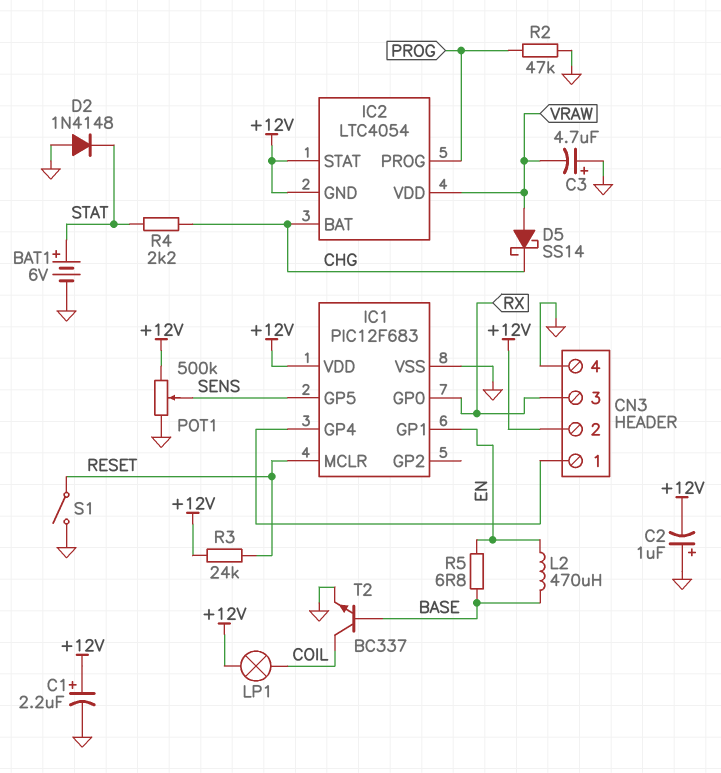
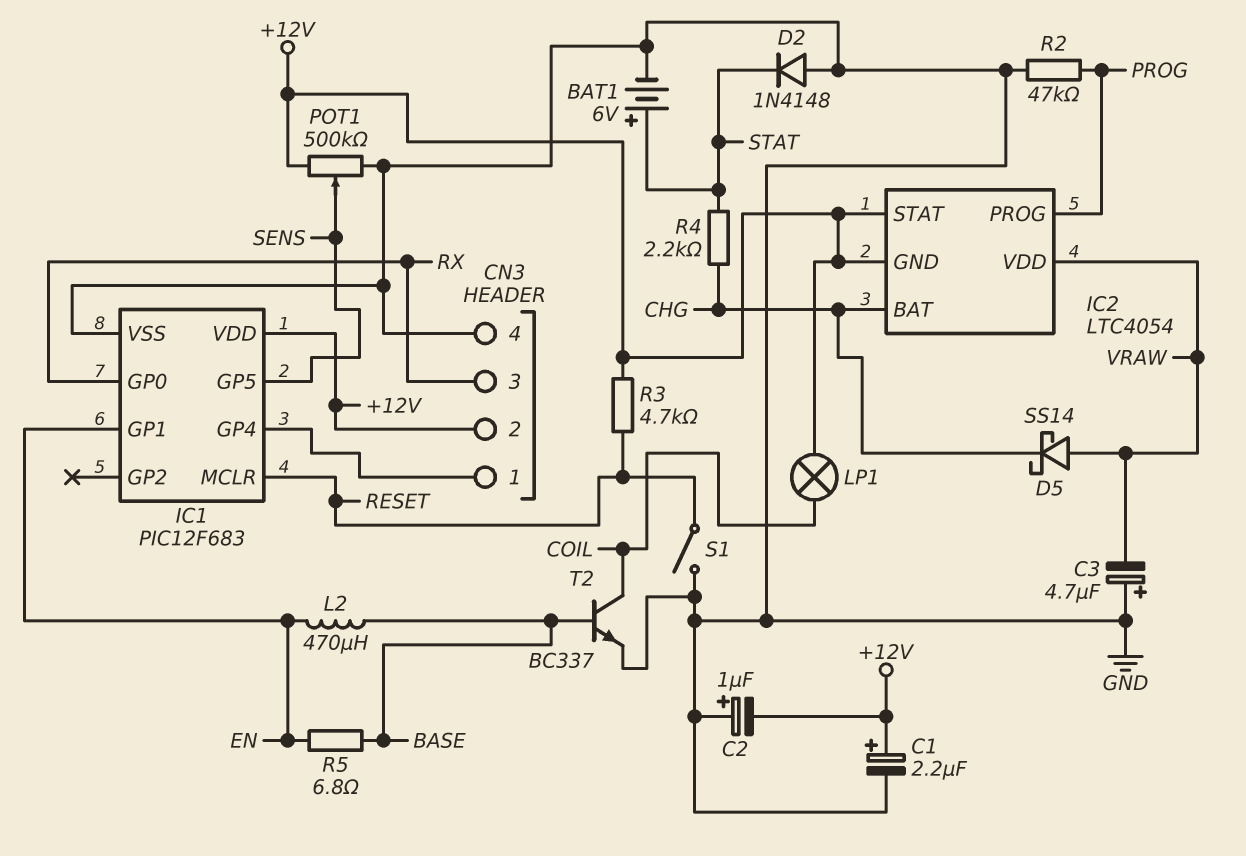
R3: 24k (+12V, RESET) -> 4.7k (+12V, RESET)

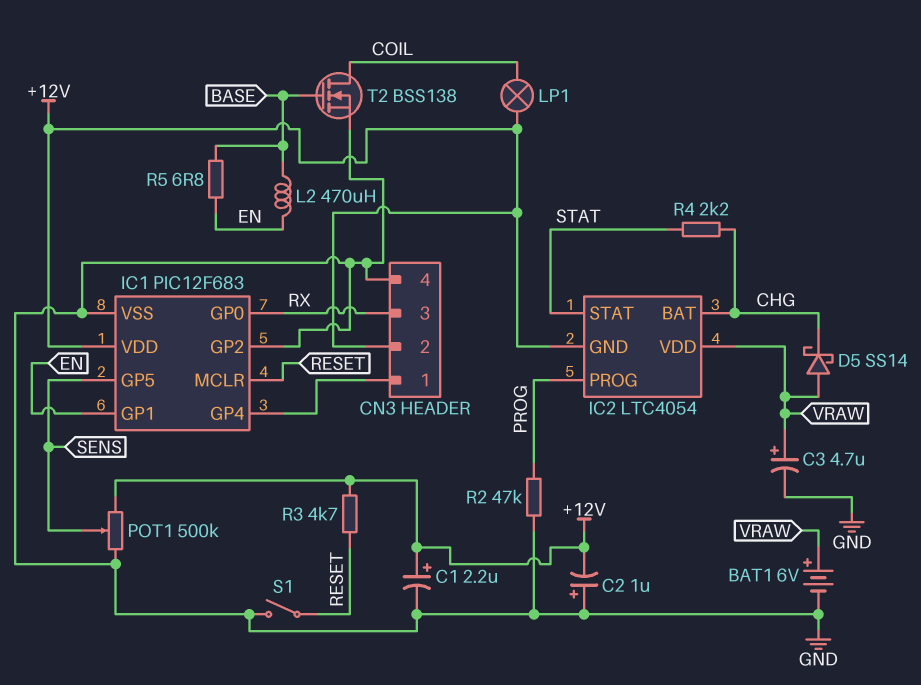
BAT1: 6V (plus STAT, minus GND) -> 6V (plus VRAW, minus GND)
C3: 4.7uF (plus GND, minus VRAW) -> 4.7uF (plus VRAW, minus GND)
D2: diode 1N4148 (A GND, K STAT) -> none
IC1 pin GP2: none -> GND
IC2 pin STAT: +12V -> STAT
T2: NPN BC337 (B BASE, C COIL, E GND) -> NMOS BSS138 (G BASE, D COIL, S GND)

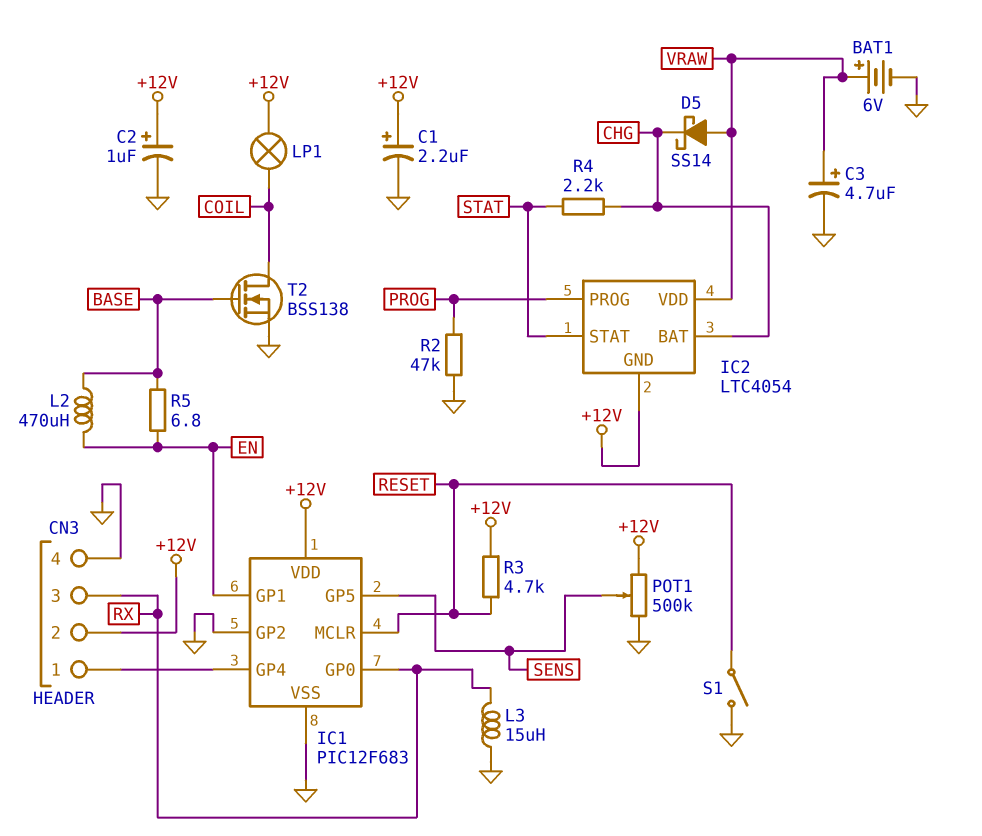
C2: 1uF (plus GND, minus +12V) -> 1uF (plus +12V, minus GND)
L3: none -> 15uH (GND, RX)

